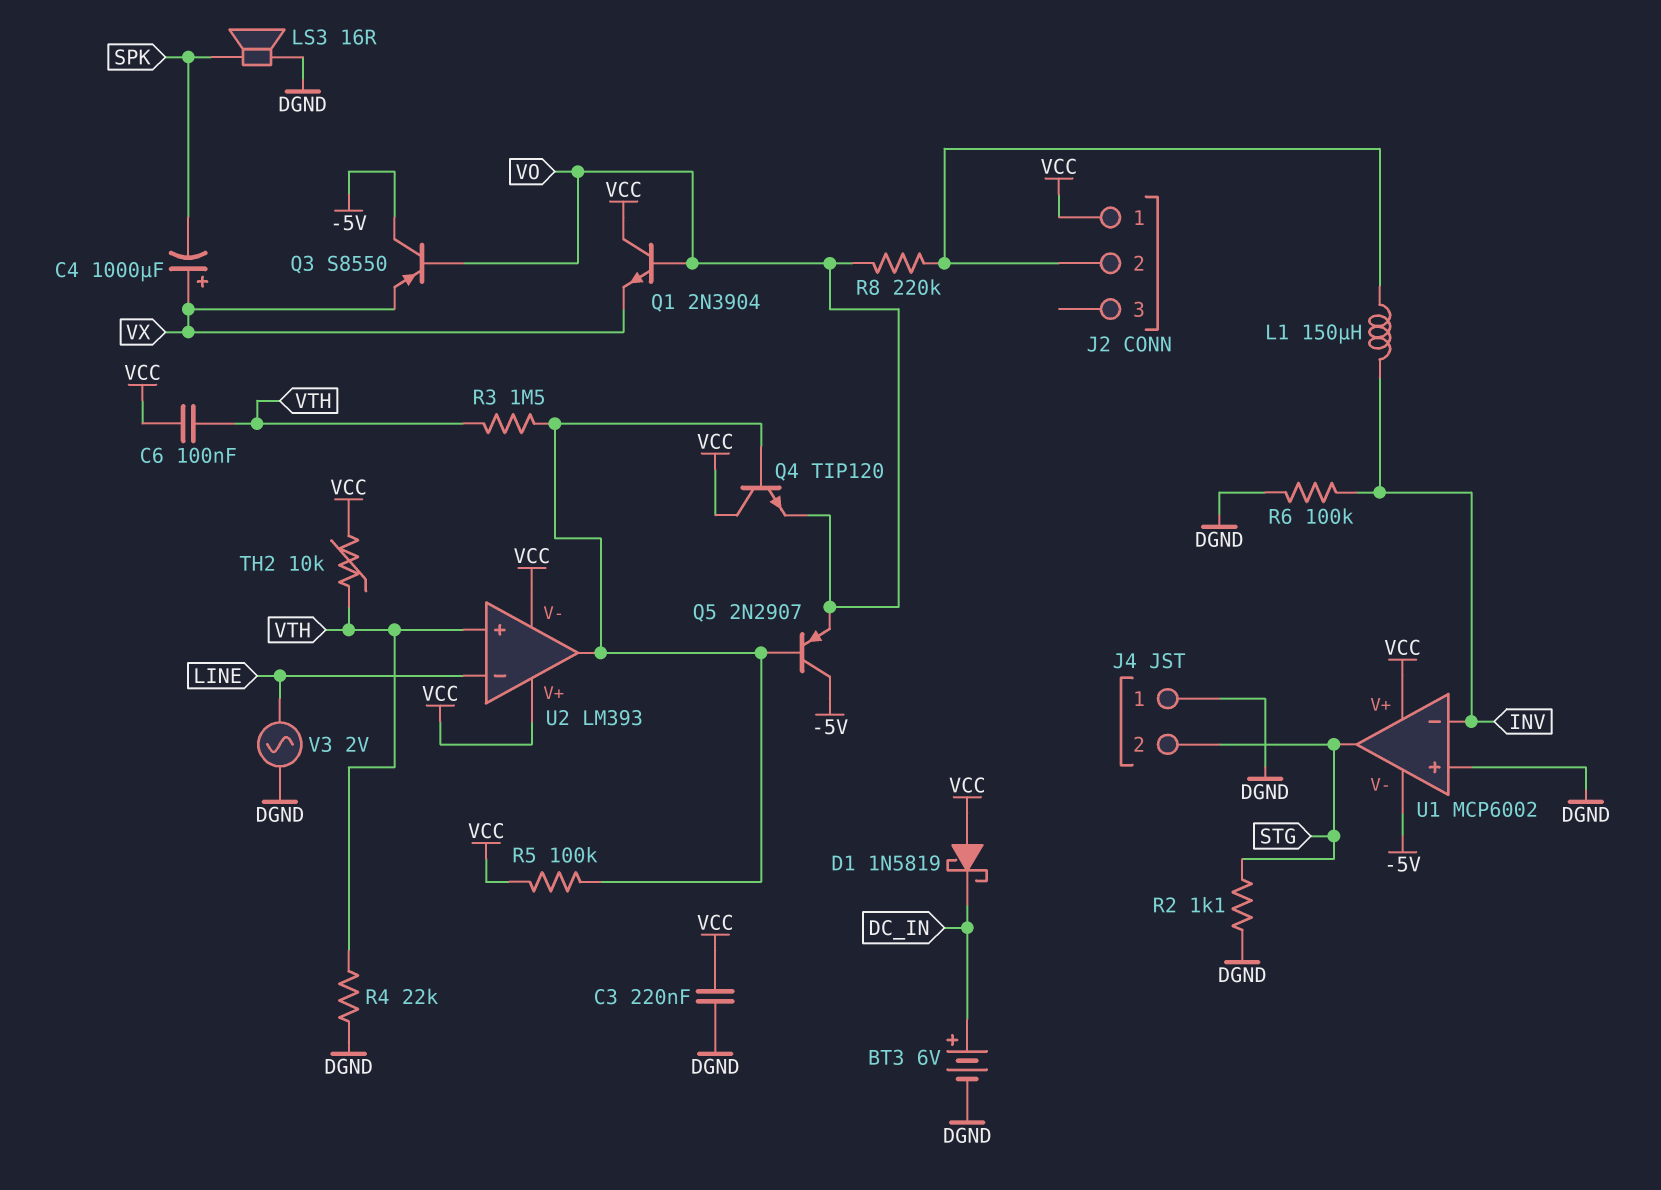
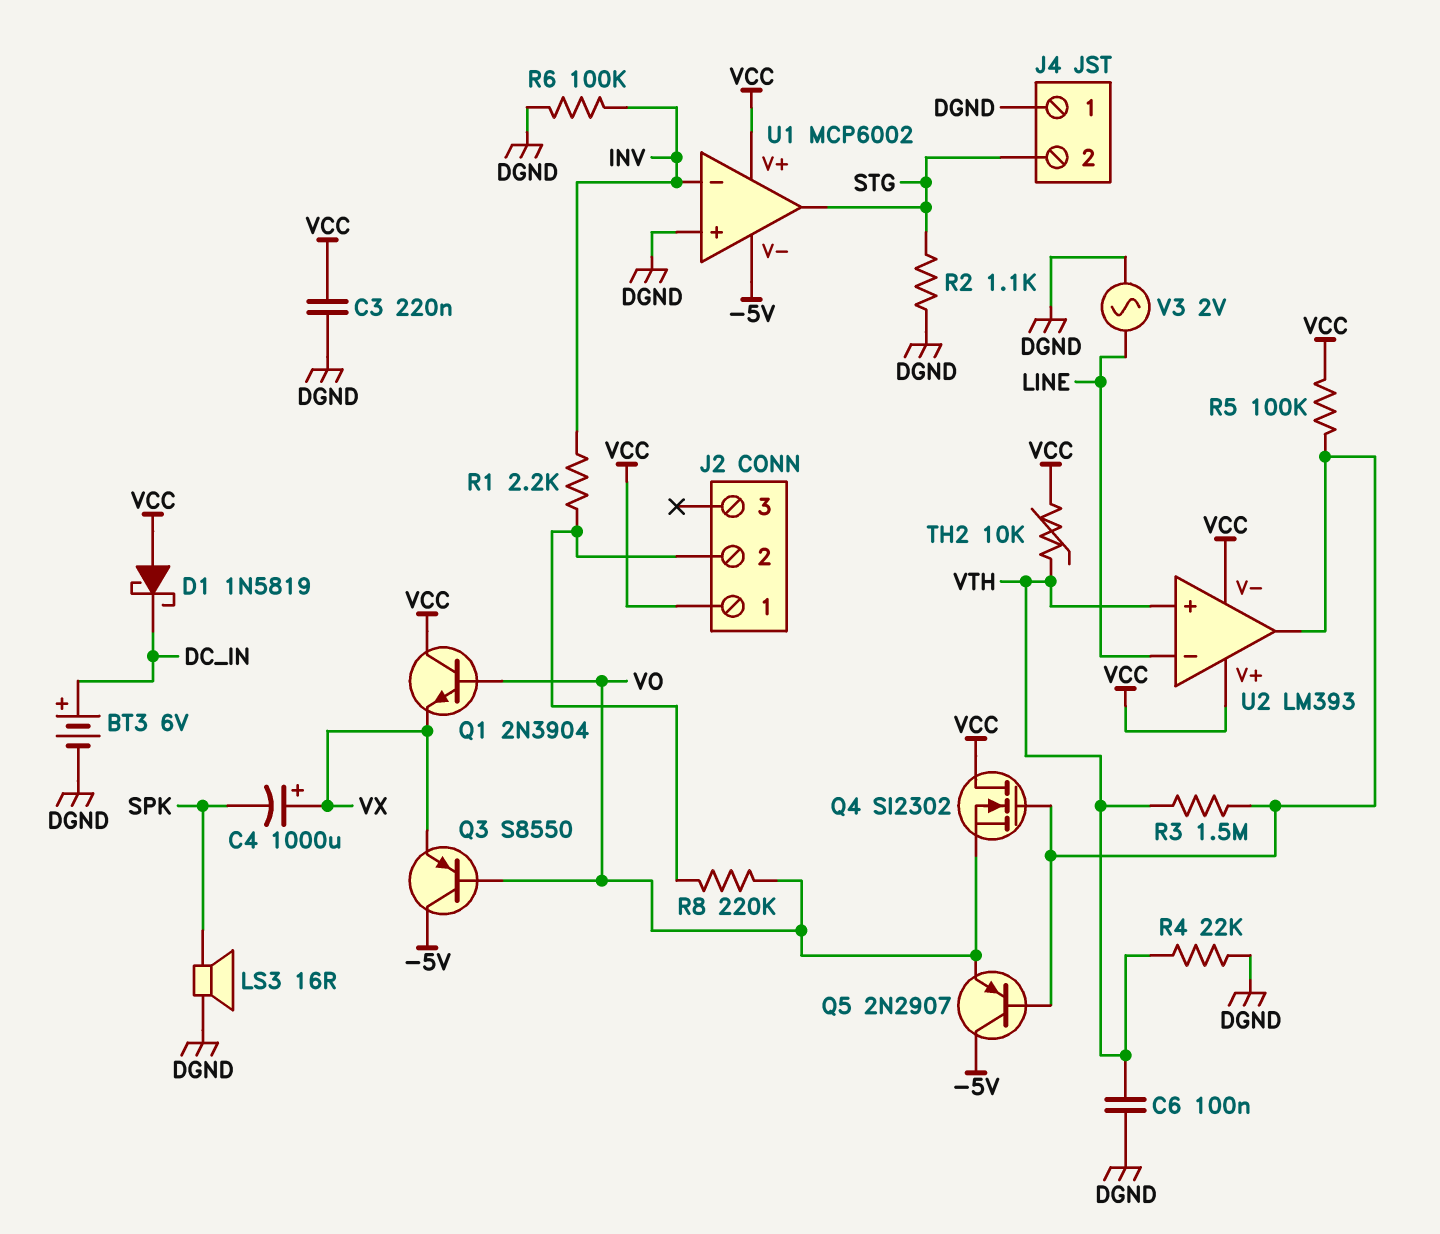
C6: 100nF (VCC, VTH) -> 100nF (DGND, VTH)
L1: 150uH (INV, J2/2) -> none
Q4: NPN TIP120 (B U2/out, C VCC, E VO) -> NMOS SI2302 (G U2/out, D VCC, S VO)
R1: none -> 2.2k (INV, J2/2)

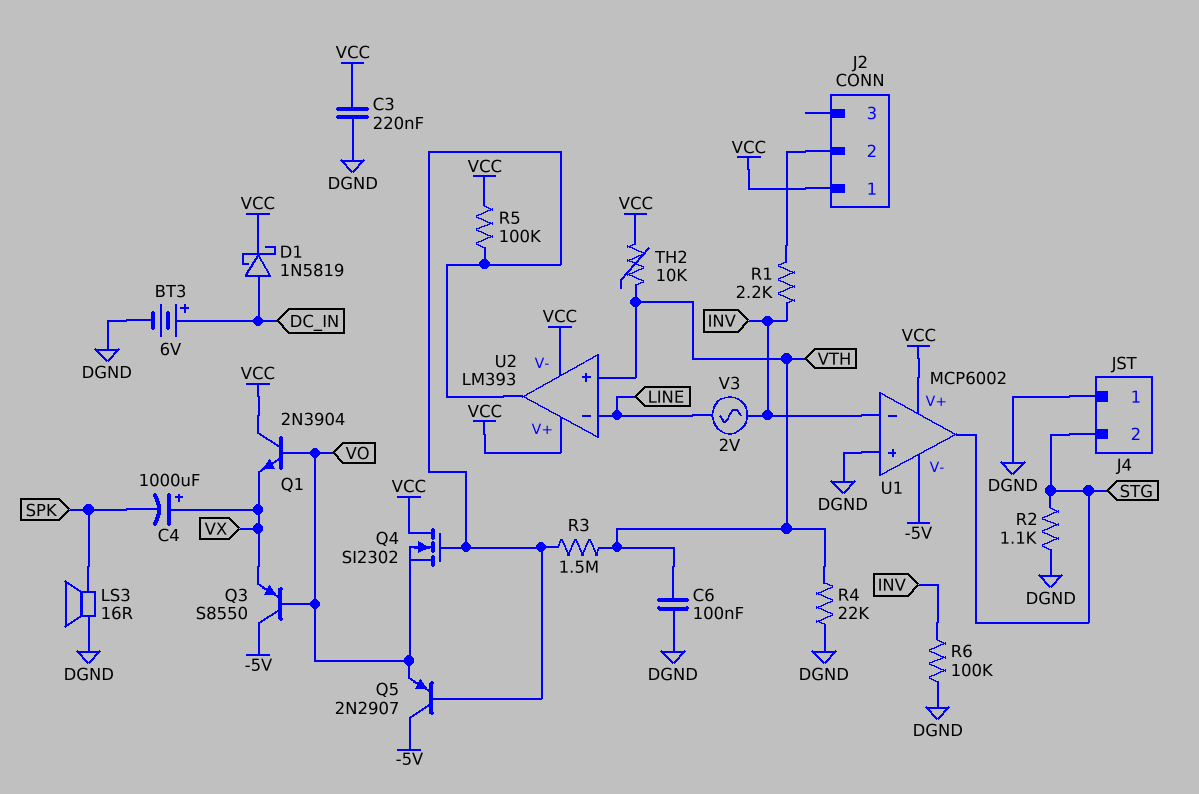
D1: schottky 1N5819 (A VCC, K DC_IN) -> schottky 1N5819 (A DC_IN, K VCC)
R8: 220k (J2/2, VO) -> none
V3: AC 2V (DGND, LINE) -> AC 2V (INV, LINE)

